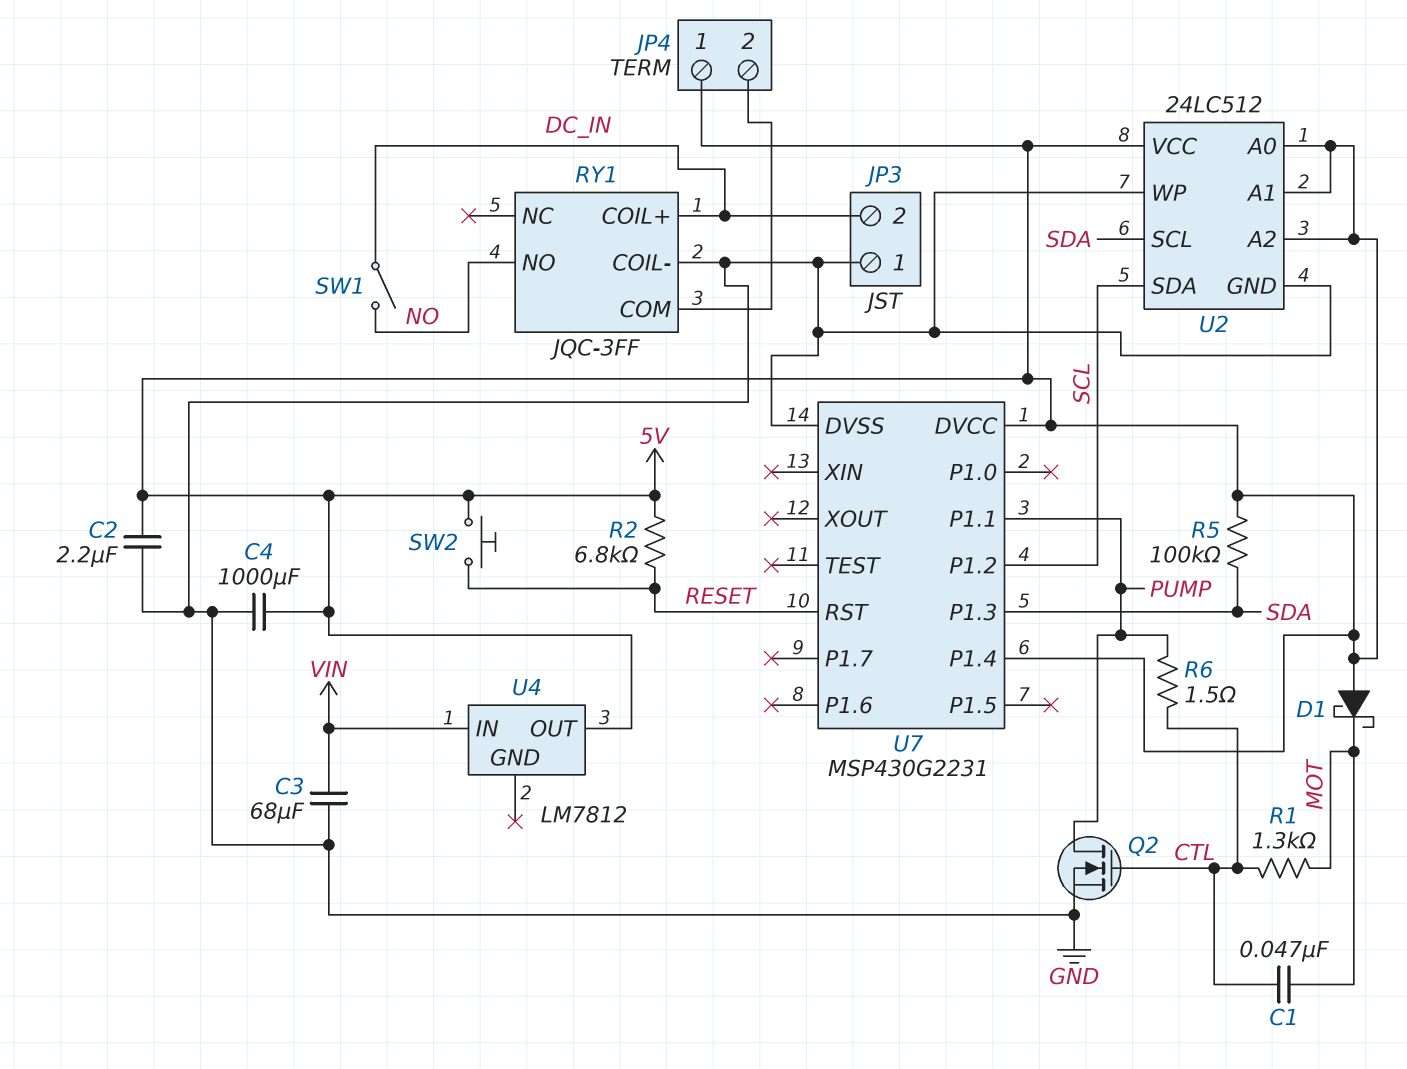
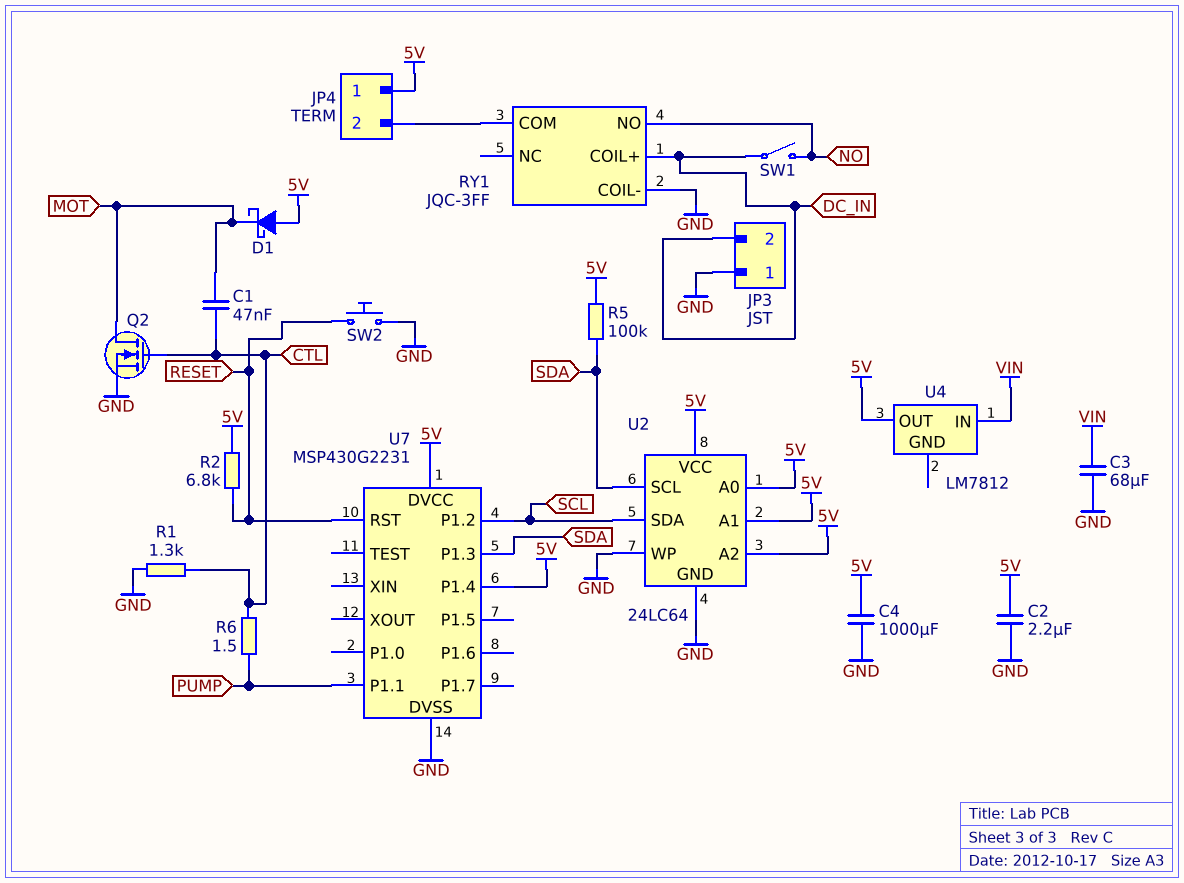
Q2: NMOS (G CTL, D PUMP, S GND) -> NMOS (G CTL, D MOT, S GND)
R1: 1.3k (CTL, MOT) -> 1.3k (CTL, GND)
SW2: button (5V, RESET) -> button (GND, RESET)
U2: 24LC512 -> 24LC64

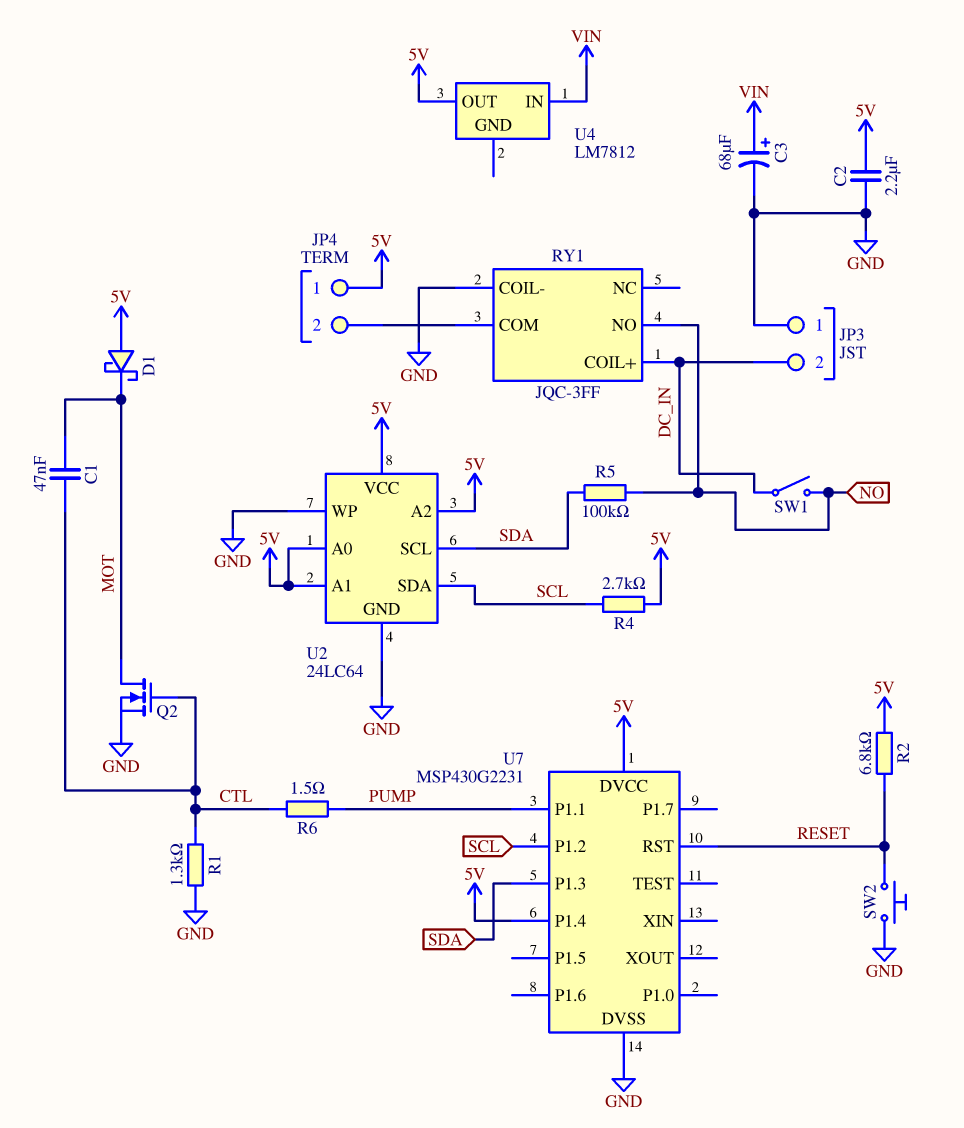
C3: 68uF (GND, VIN) -> 68uF (plus VIN, minus GND)
C4: 1000uF (5V, GND) -> none
R4: none -> 2.7k (5V, SCL)
R5: 100k (5V, SDA) -> 100k (NO, SDA)

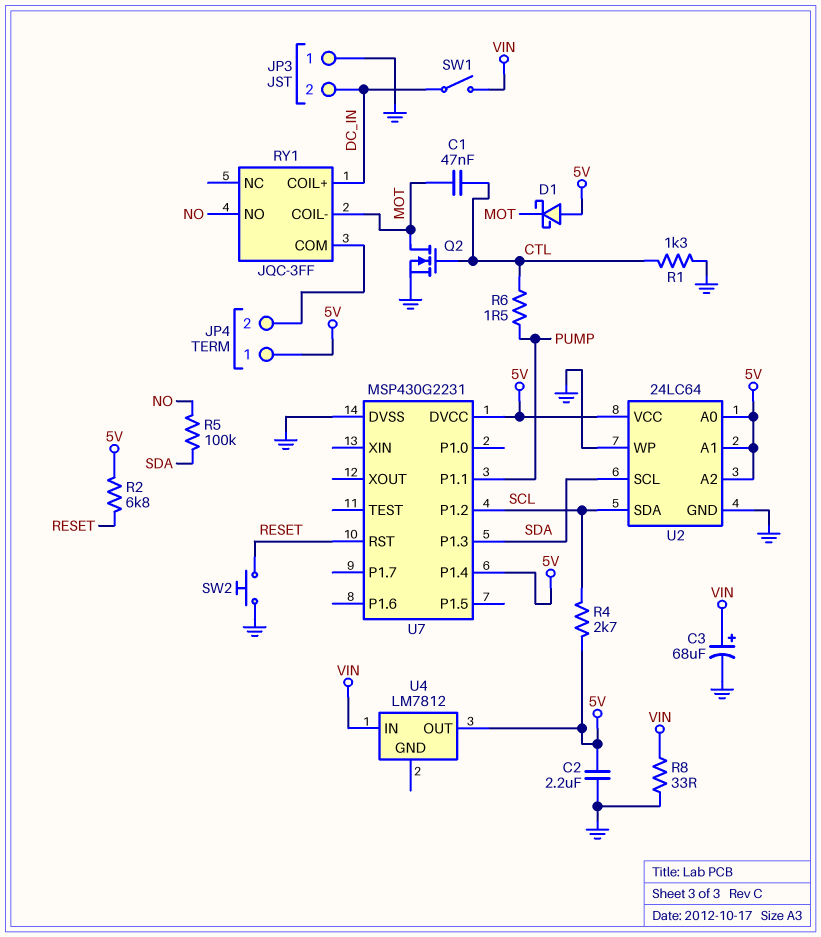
R8: none -> 33 (GND, VIN)
RY1 pin COIL-: GND -> MOT
SW1: switch (DC_IN, NO) -> switch (DC_IN, VIN)

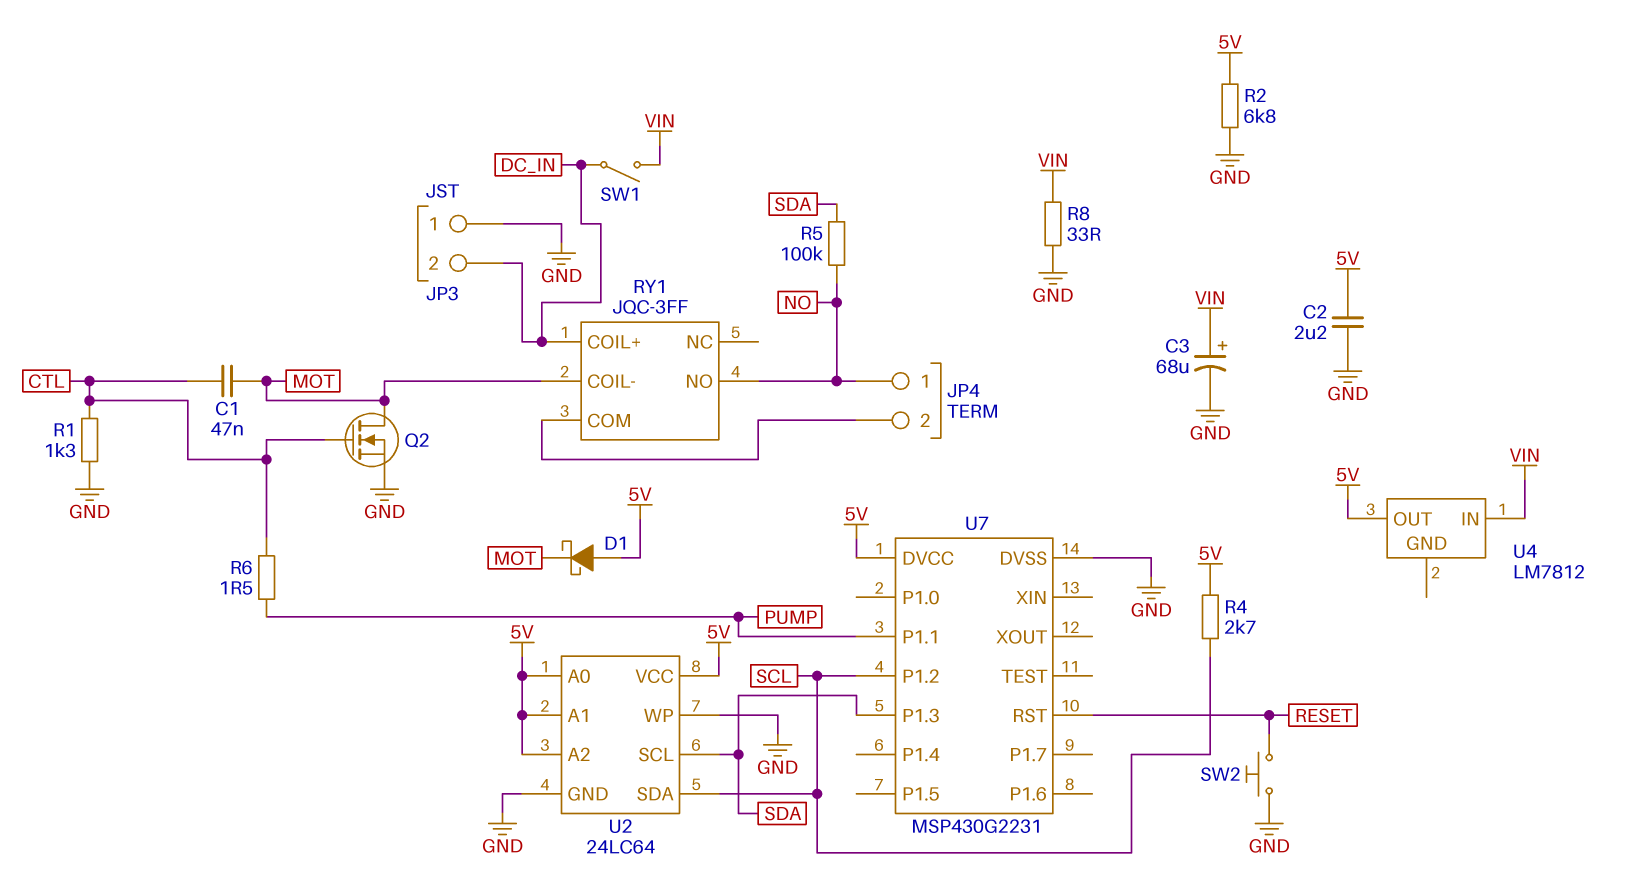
JP4 pin 1: 5V -> NO
R2: 6.8k (5V, RESET) -> 6.8k (5V, GND)
U7 pin P1.4: 5V -> none

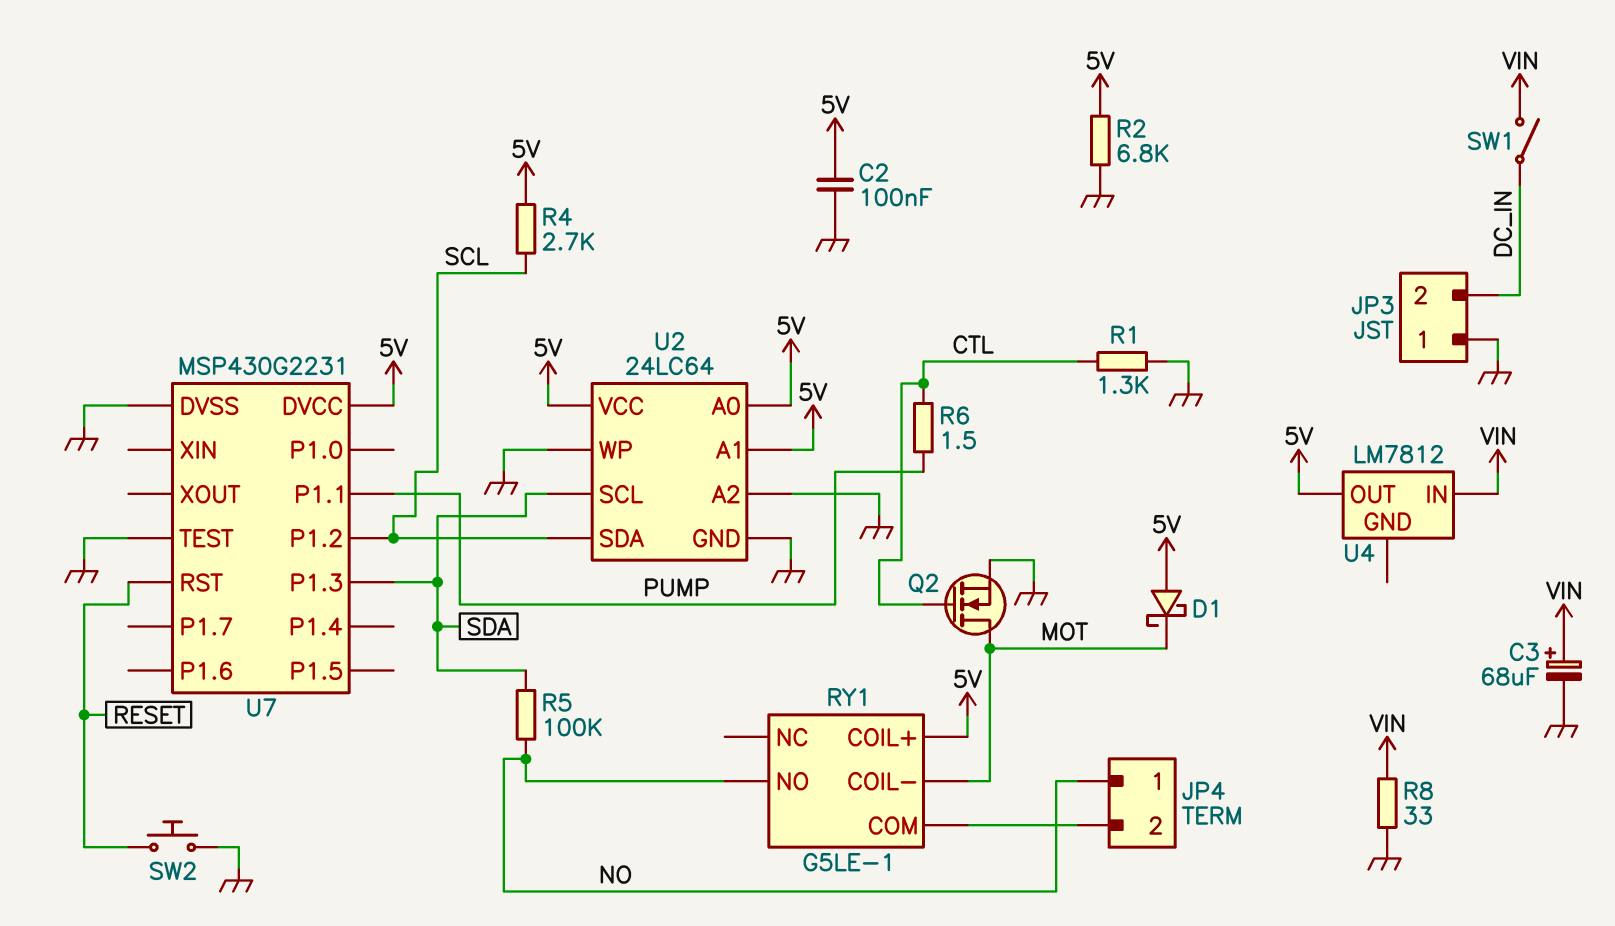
C1: 47nF (CTL, MOT) -> none
C2: 2.2uF (5V, GND) -> 100nF (5V, GND)
RY1: JQC-3FF -> G5LE-1
RY1 pin COIL+: DC_IN -> 5V
U2 pin A2: 5V -> GND
U7 pin TEST: none -> GND

